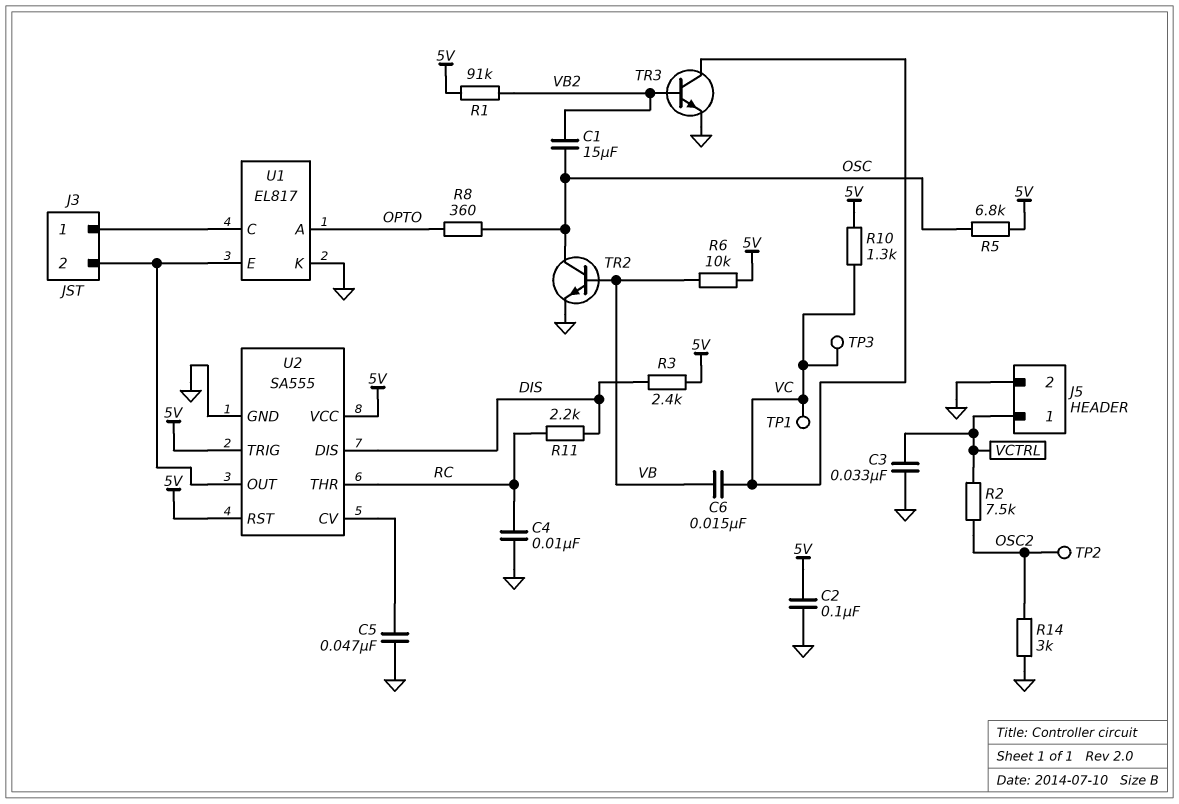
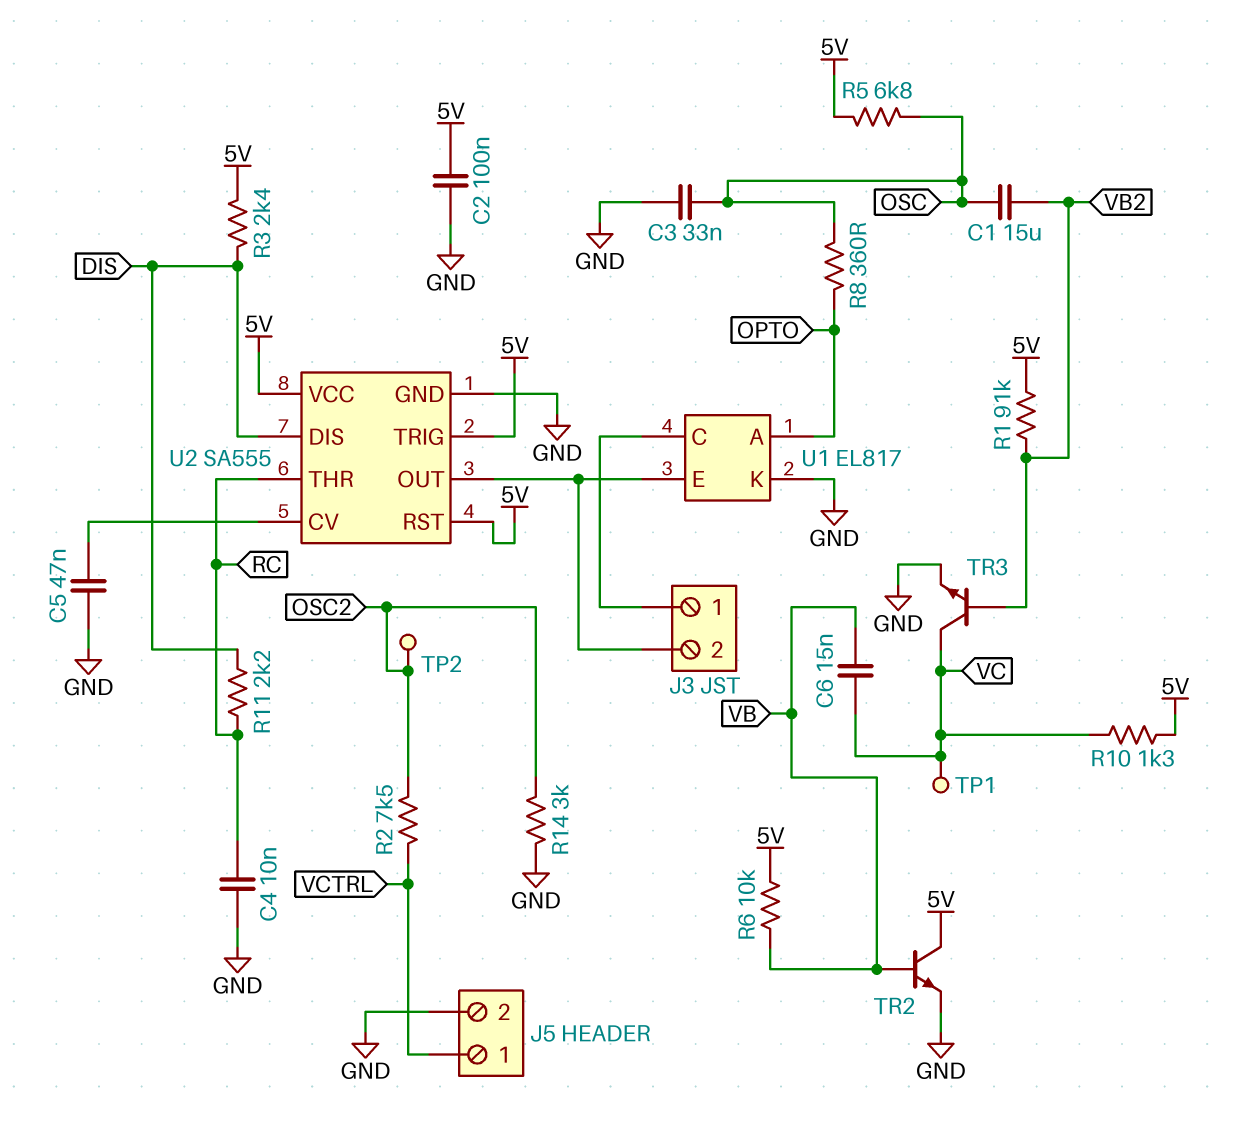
C3: 33nF (GND, VCTRL) -> 33nF (GND, OSC)
TP3: test point (VC) -> none
TR2: NPN (B VB, C OSC, E GND) -> NPN (B VB, C 5V, E GND)

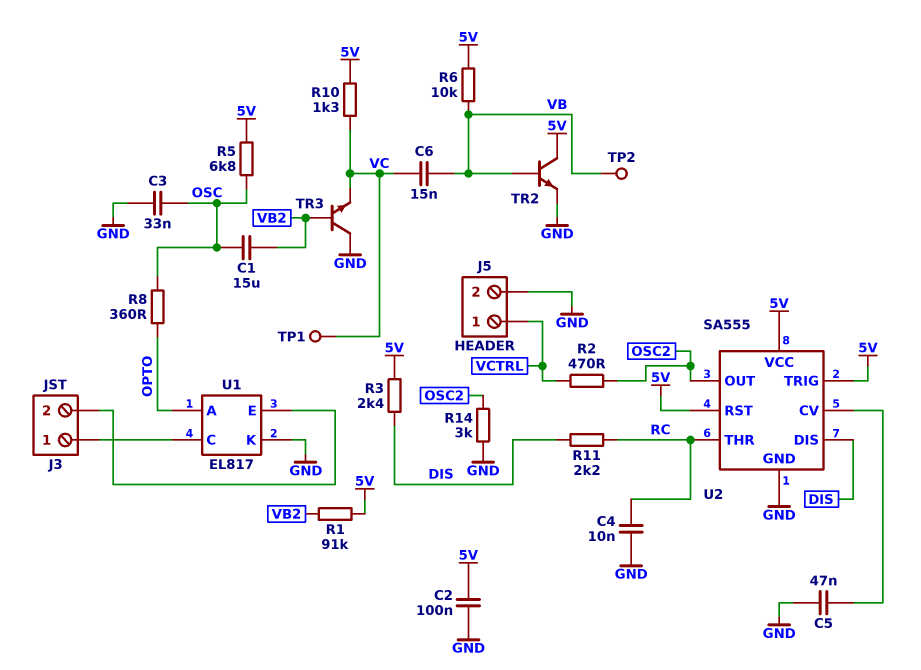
R2: 7.5k (OSC2, VCTRL) -> 470 (OSC2, VCTRL)
TP2: test point (OSC2) -> test point (VB)
TR3: NPN (B VB2, C VC, E GND) -> NPN (B VB2, C GND, E VC)
U2 pin OUT: J3/2 -> OSC2

